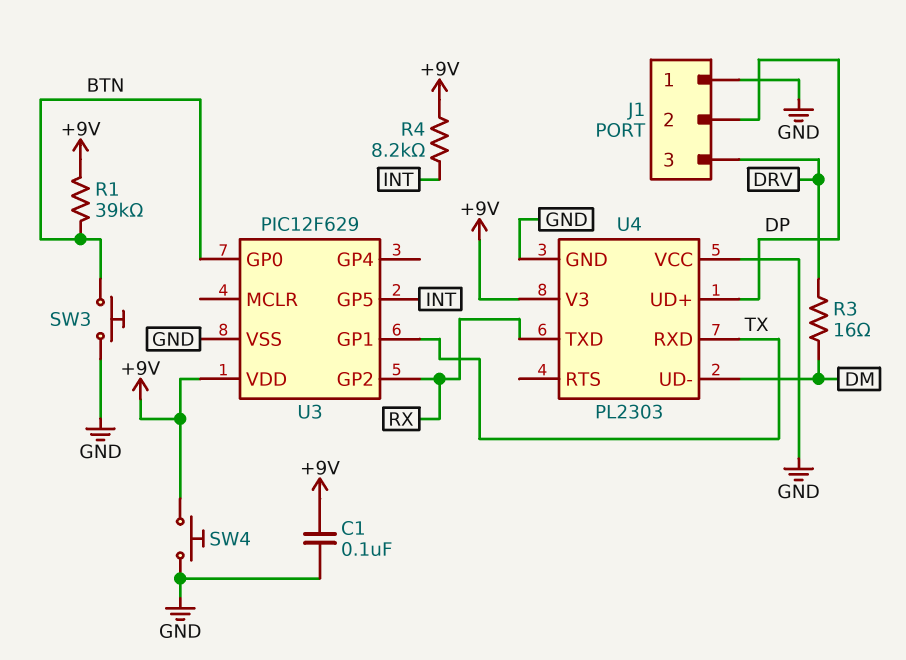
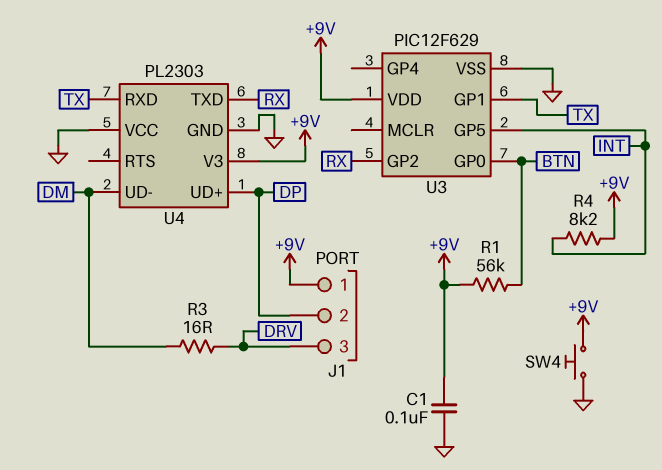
J1 pin 1: GND -> +9V
R1: 39k (+9V, BTN) -> 56k (+9V, BTN)
SW3: button (BTN, GND) -> none

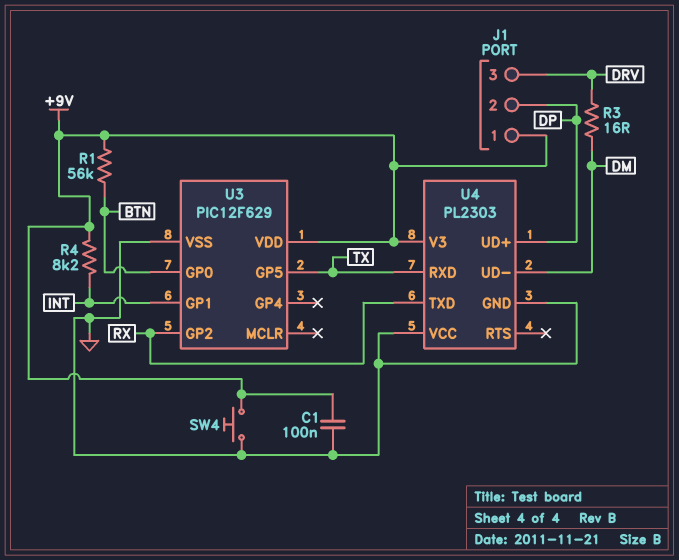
U3 pin GP1: TX -> INT
U3 pin GP5: INT -> TX

